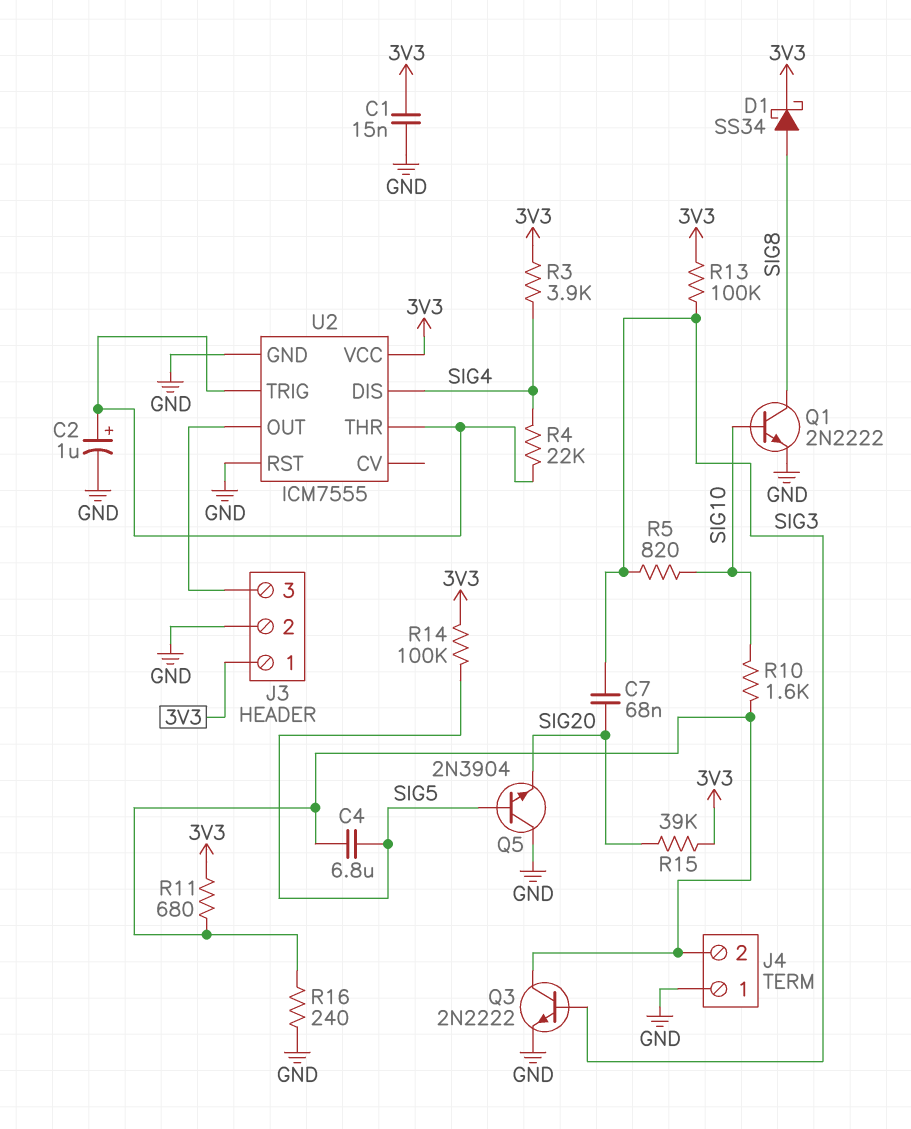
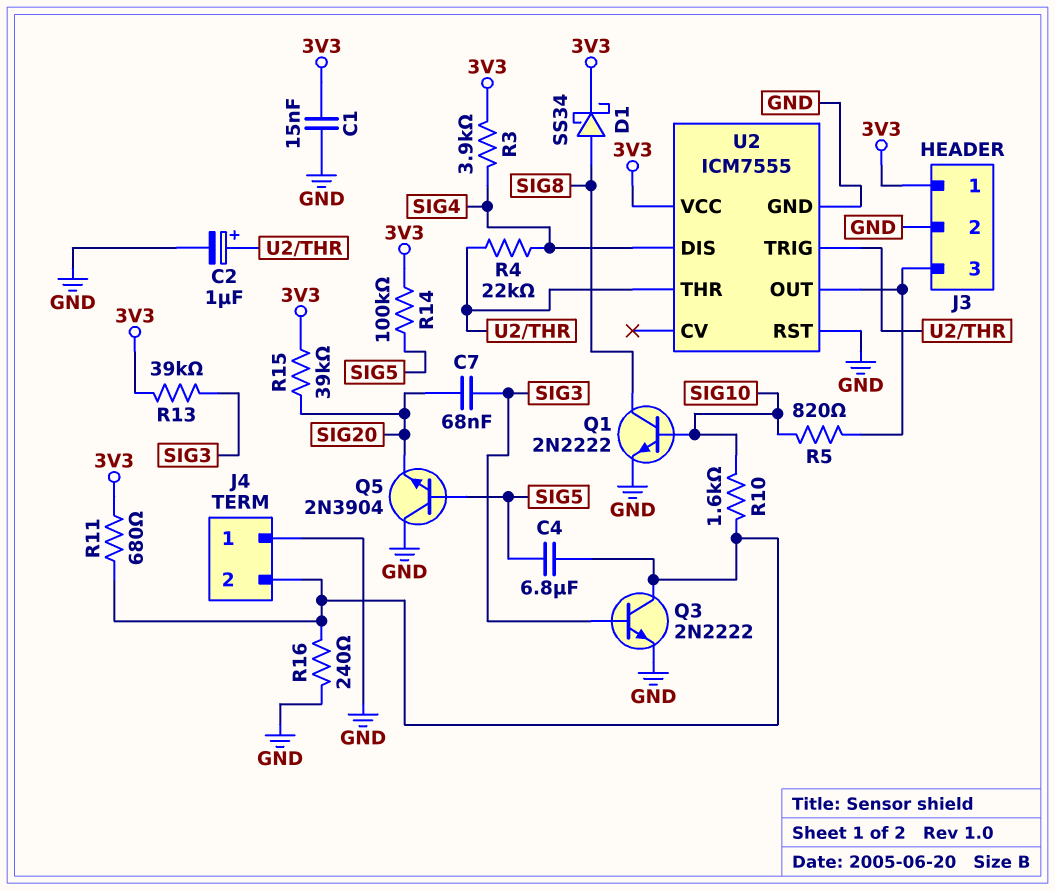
R5: 820 (SIG3, SIG10) -> 820 (J3/3, SIG10)
R13: 100k (3V3, SIG3) -> 39k (3V3, SIG3)

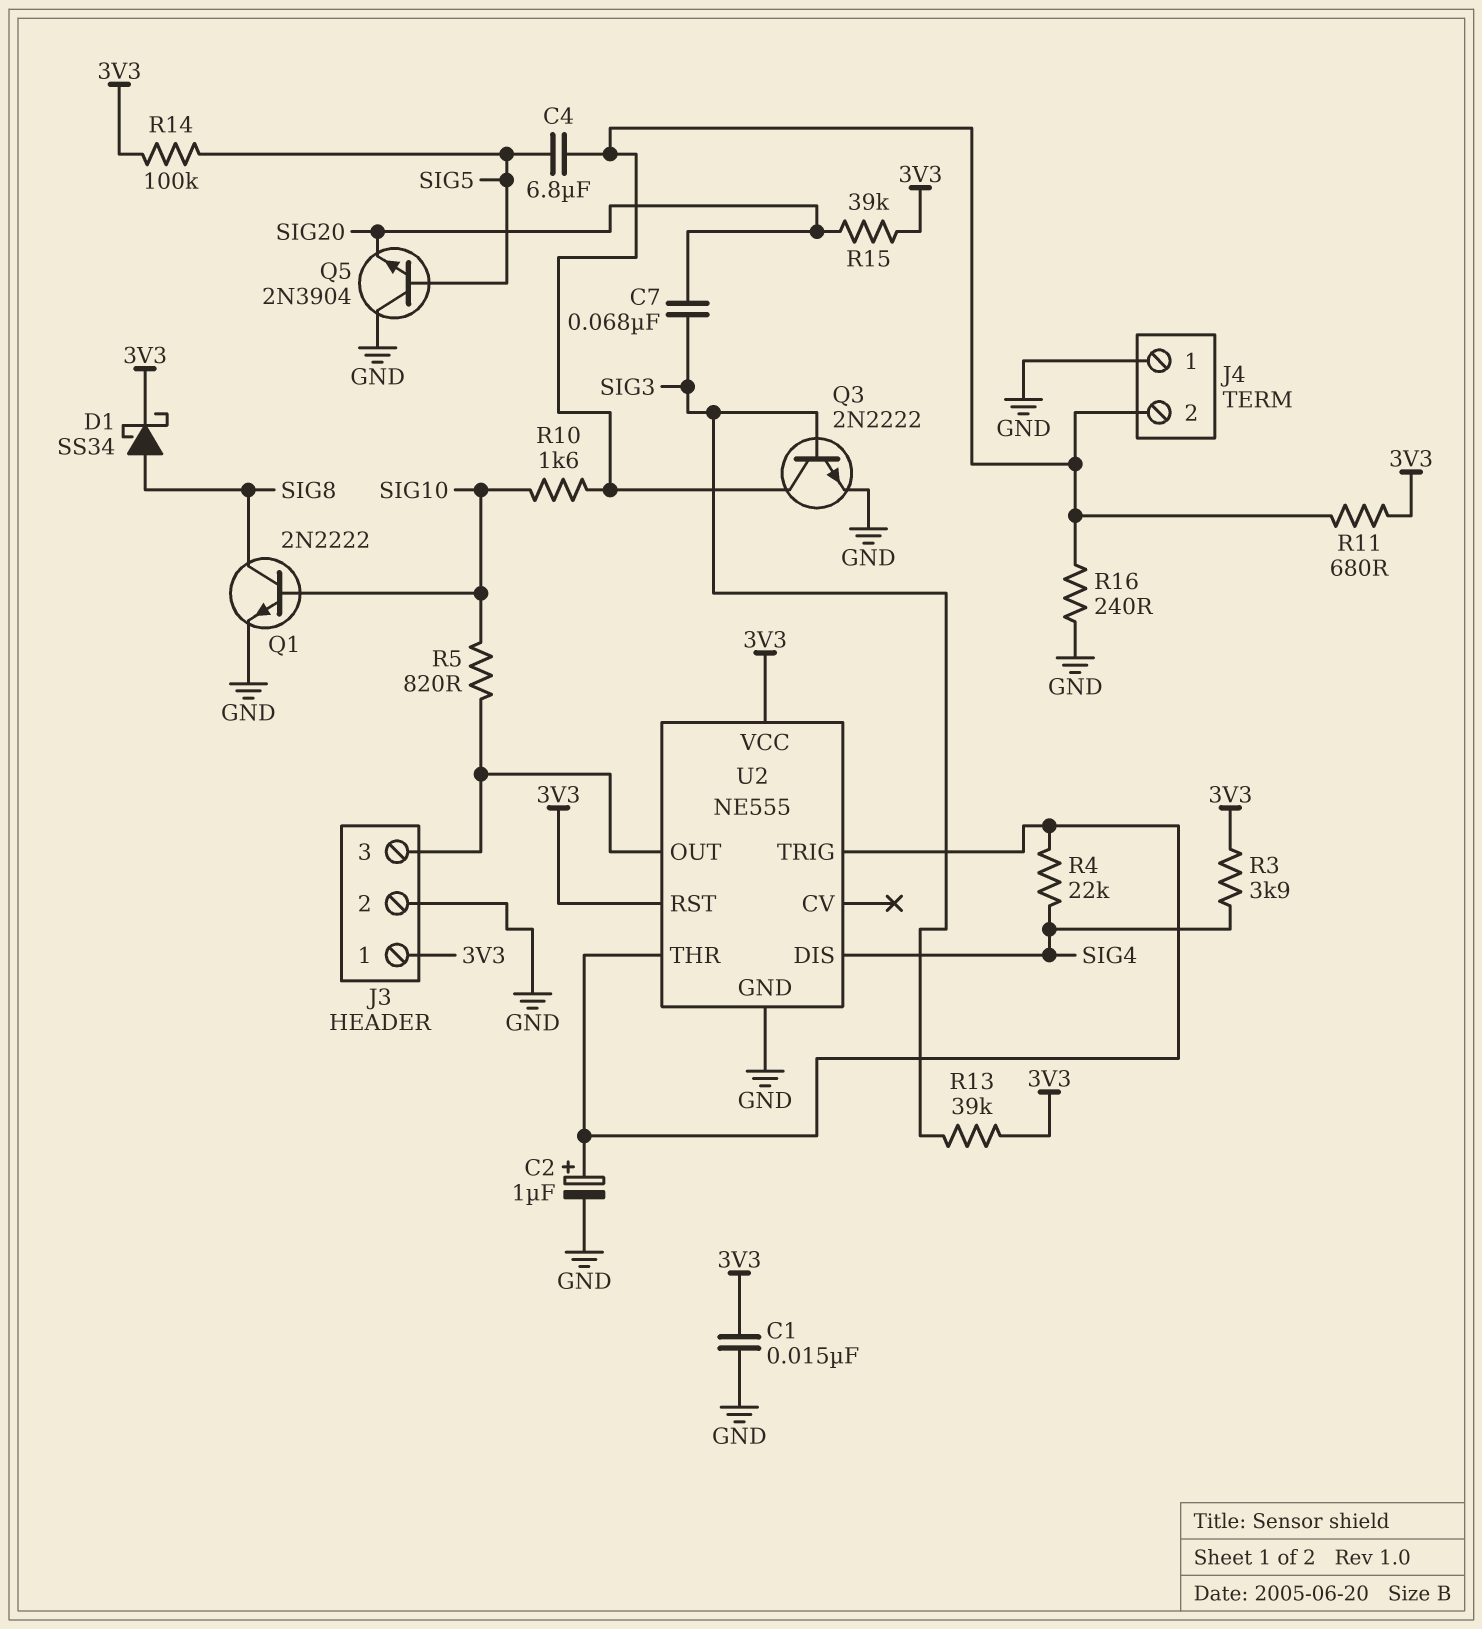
U2: ICM7555 -> NE555
U2 pin RST: GND -> 3V3

